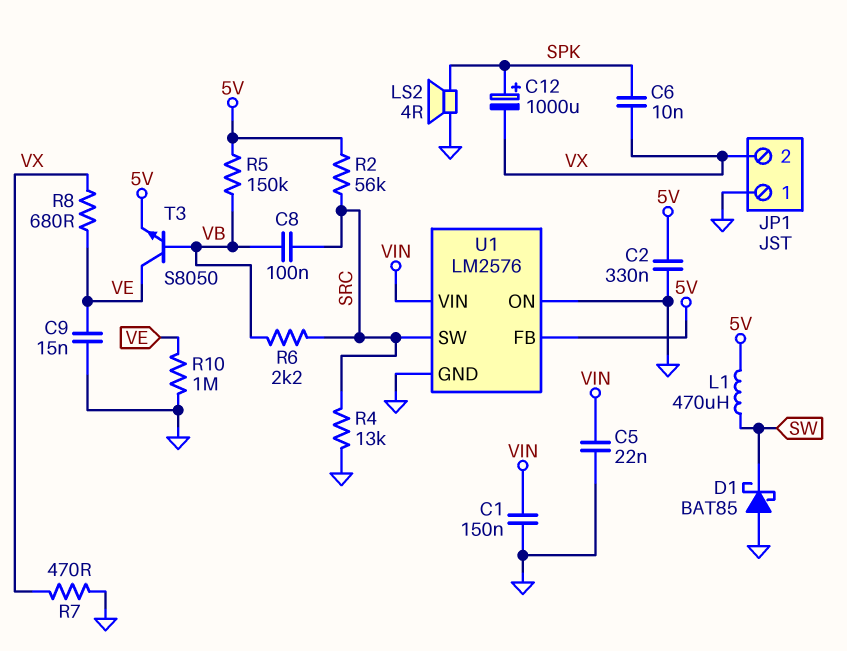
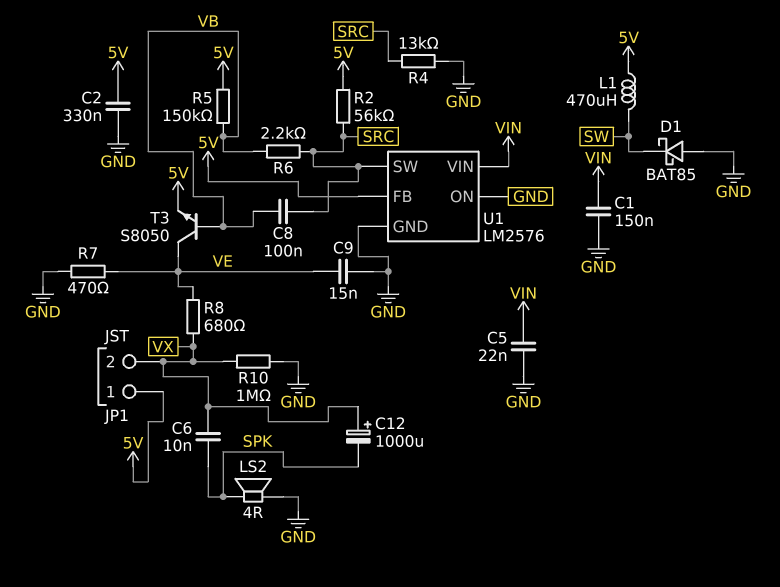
C12: 1000uF (plus SPK, minus VX) -> 1000uF (plus VX, minus SPK)
JP1 pin 1: GND -> 5V
R7: 470 (GND, VX) -> 470 (GND, VE)
R10: 1M (GND, VE) -> 1M (GND, VX)

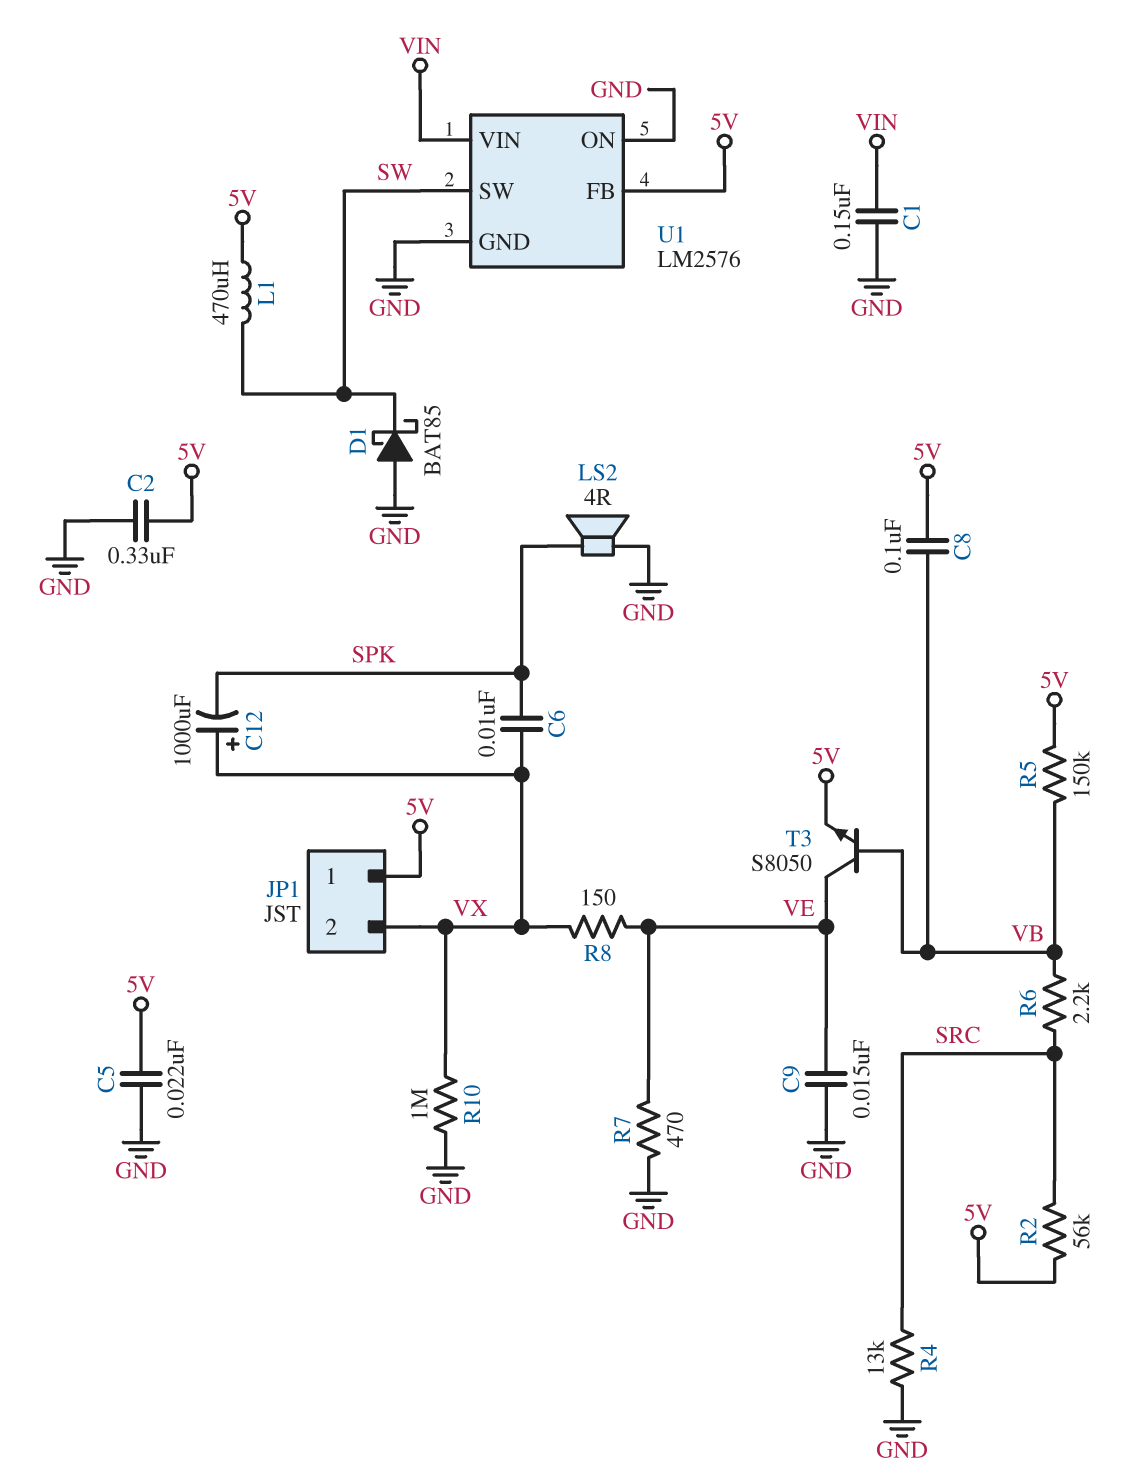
C5: 22nF (GND, VIN) -> 22nF (5V, GND)
C8: 100nF (SRC, VB) -> 100nF (5V, VB)
R8: 680 (VE, VX) -> 150 (VE, VX)
U1 pin SW: SRC -> SW

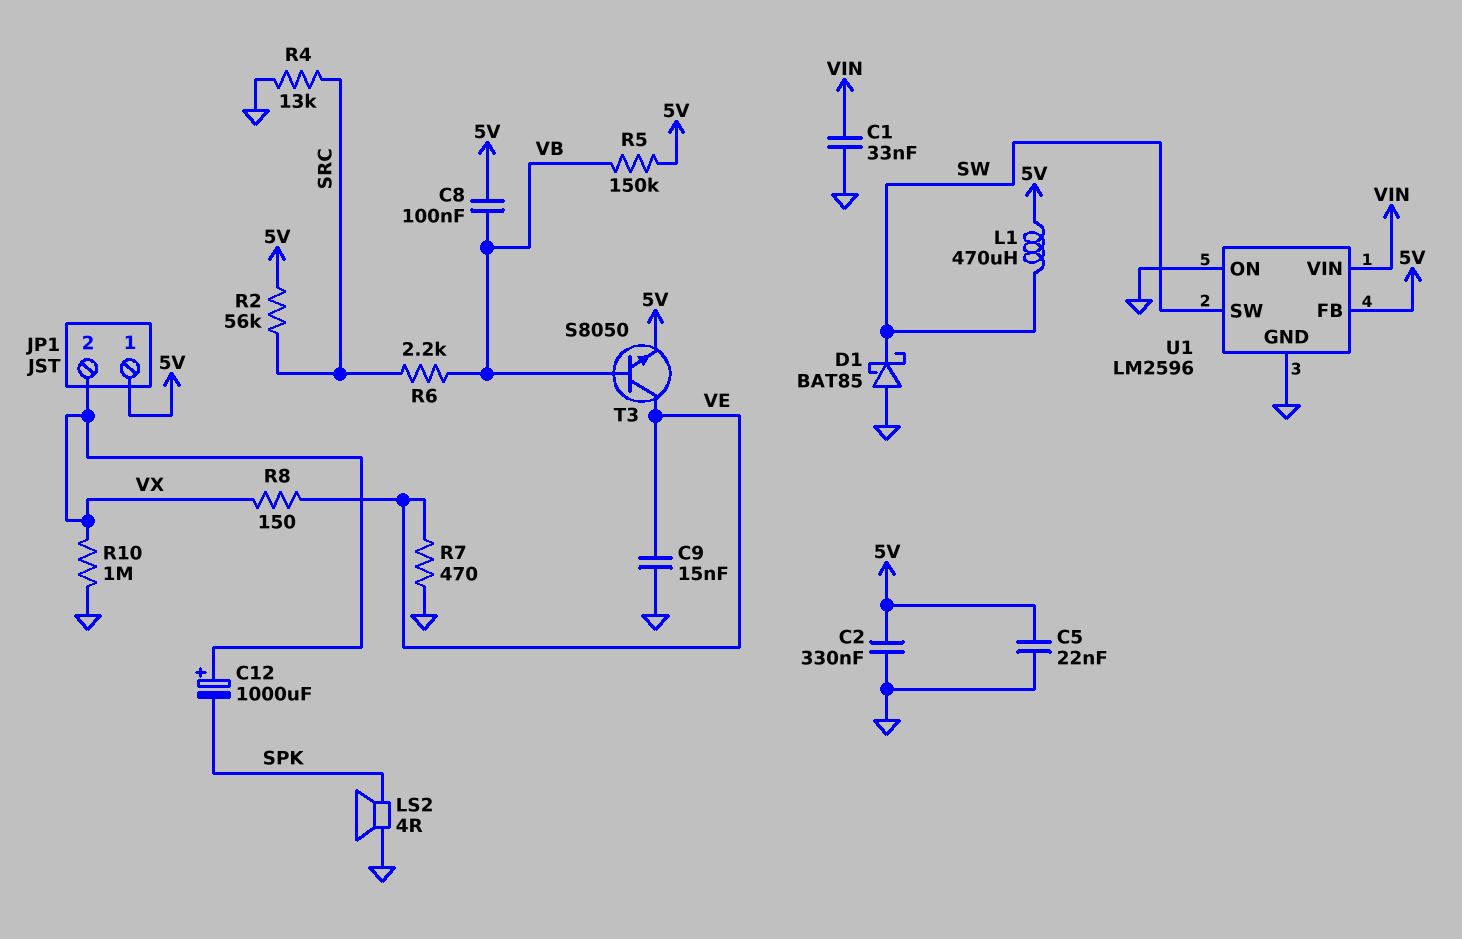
C1: 150nF (GND, VIN) -> 33nF (GND, VIN)
C6: 10nF (SPK, VX) -> none
U1: LM2576 -> LM2596

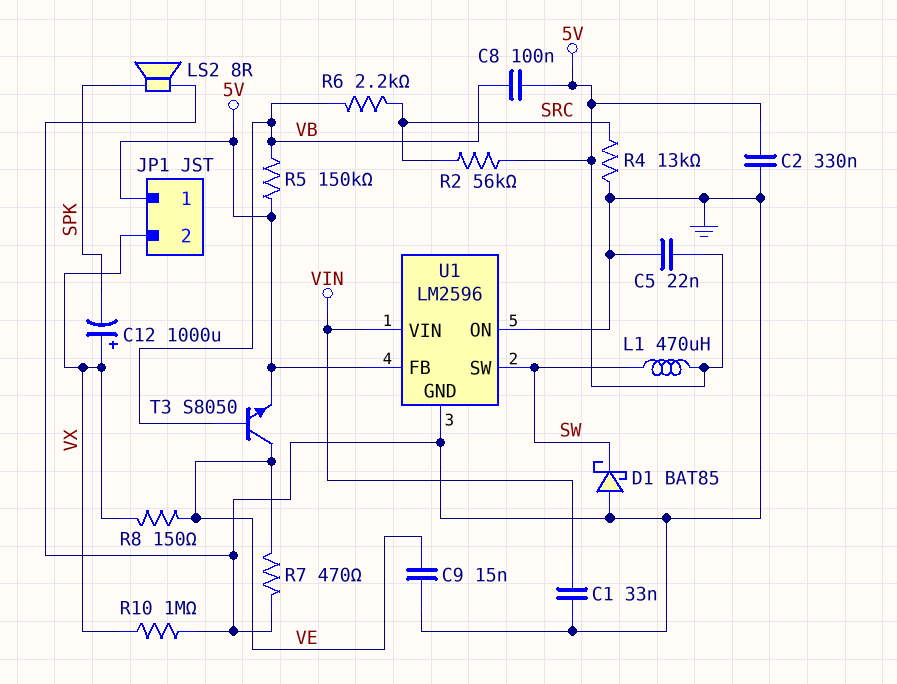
LS2: speaker 4R (GND, SPK) -> speaker 8R (GND, SPK)

